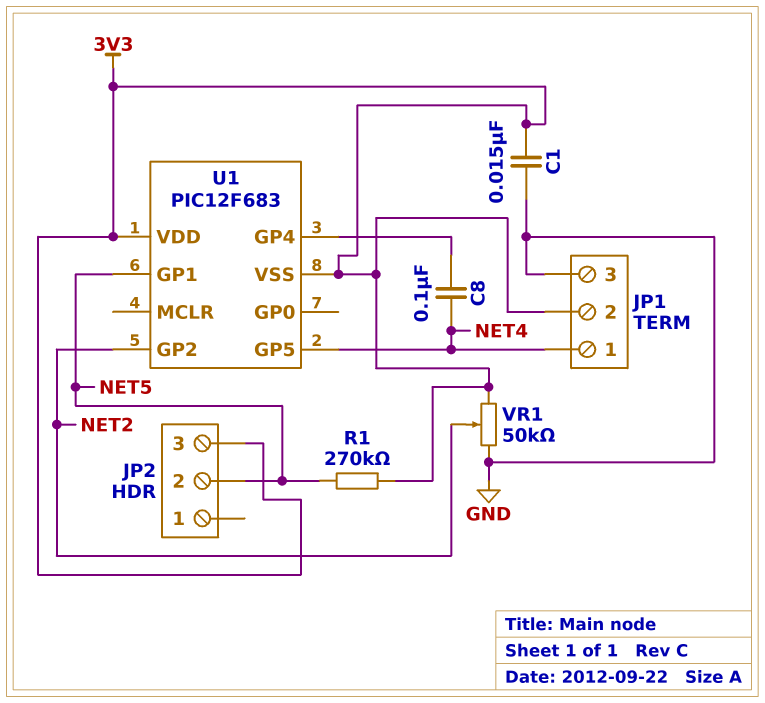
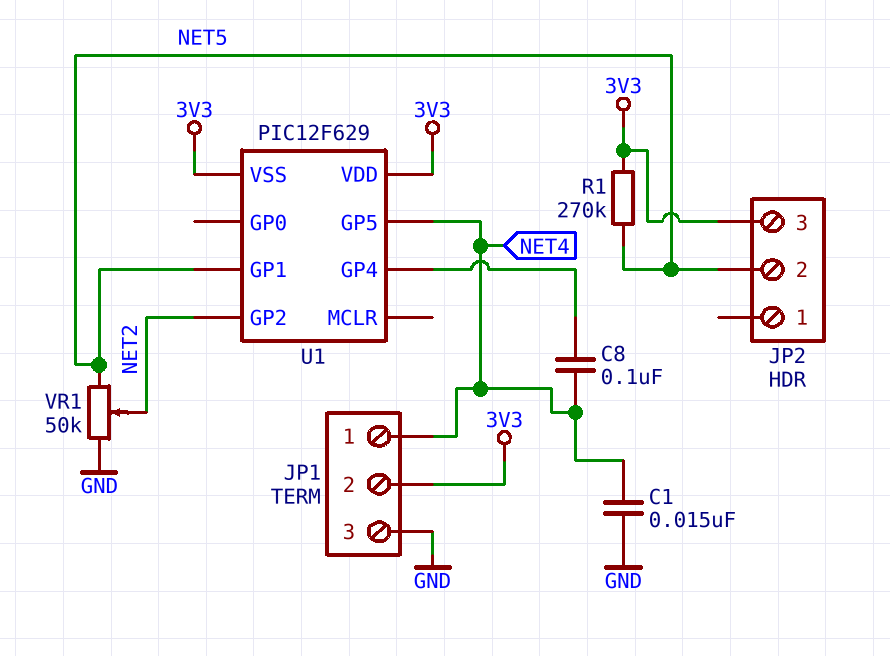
C1: 15nF (3V3, GND) -> 15nF (GND, NET4)
U1: PIC12F683 -> PIC12F629
VR1: 50k (3V3, GND, wiper NET2) -> 50k (GND, NET5, wiper NET2)

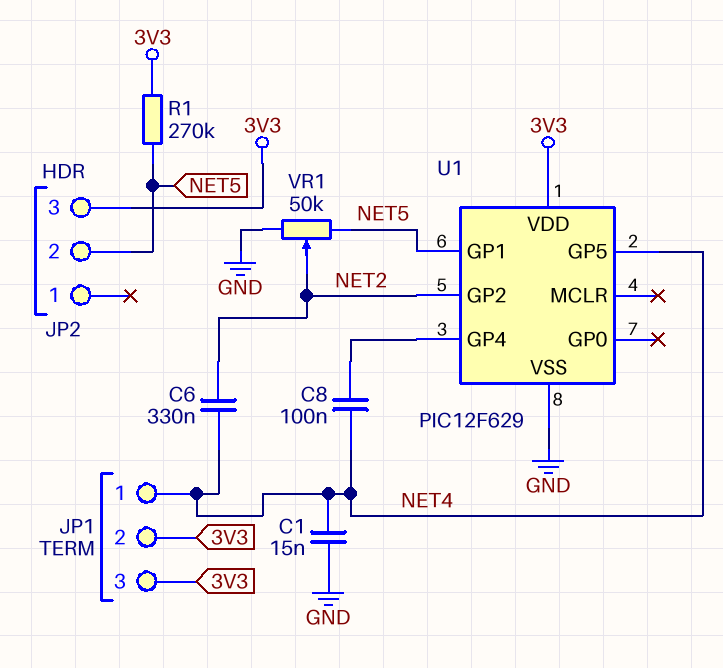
C6: none -> 330nF (NET2, NET4)
JP1 pin 3: GND -> 3V3
U1 pin VSS: 3V3 -> GND

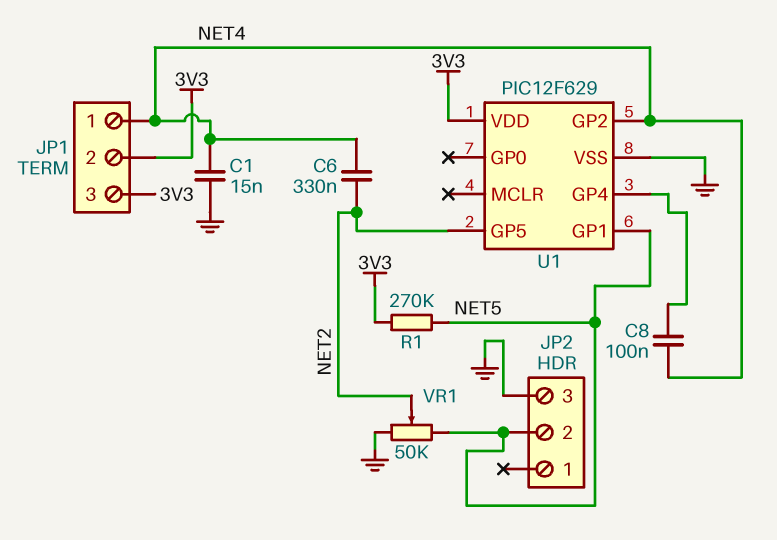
JP2 pin 3: 3V3 -> GND
U1 pin GP2: NET2 -> NET4
U1 pin GP5: NET4 -> NET2

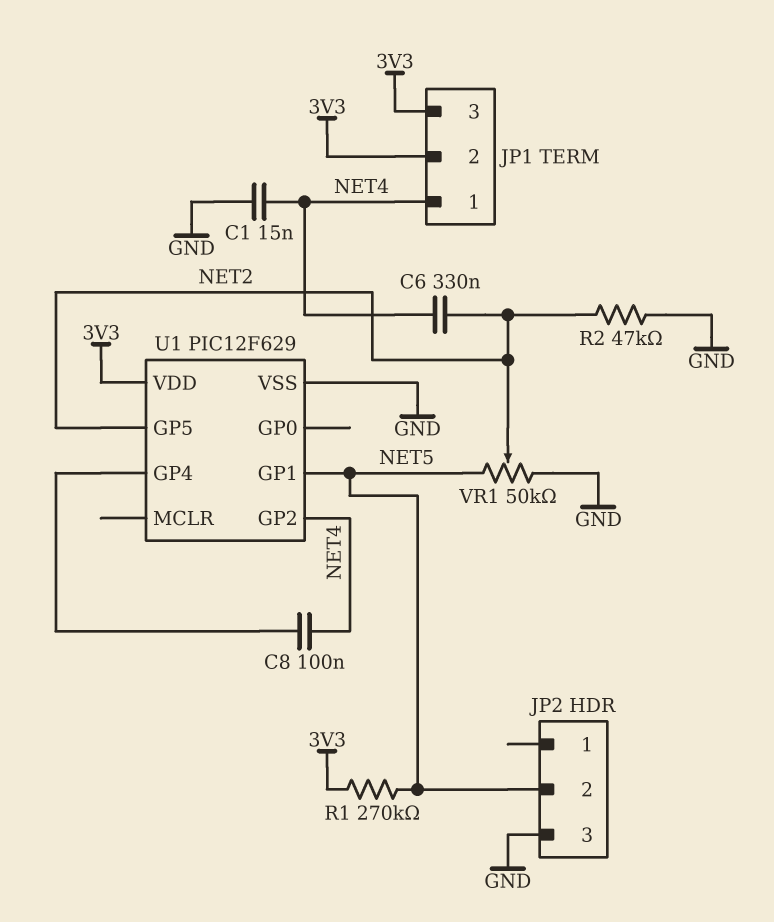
R2: none -> 47k (GND, NET2)

